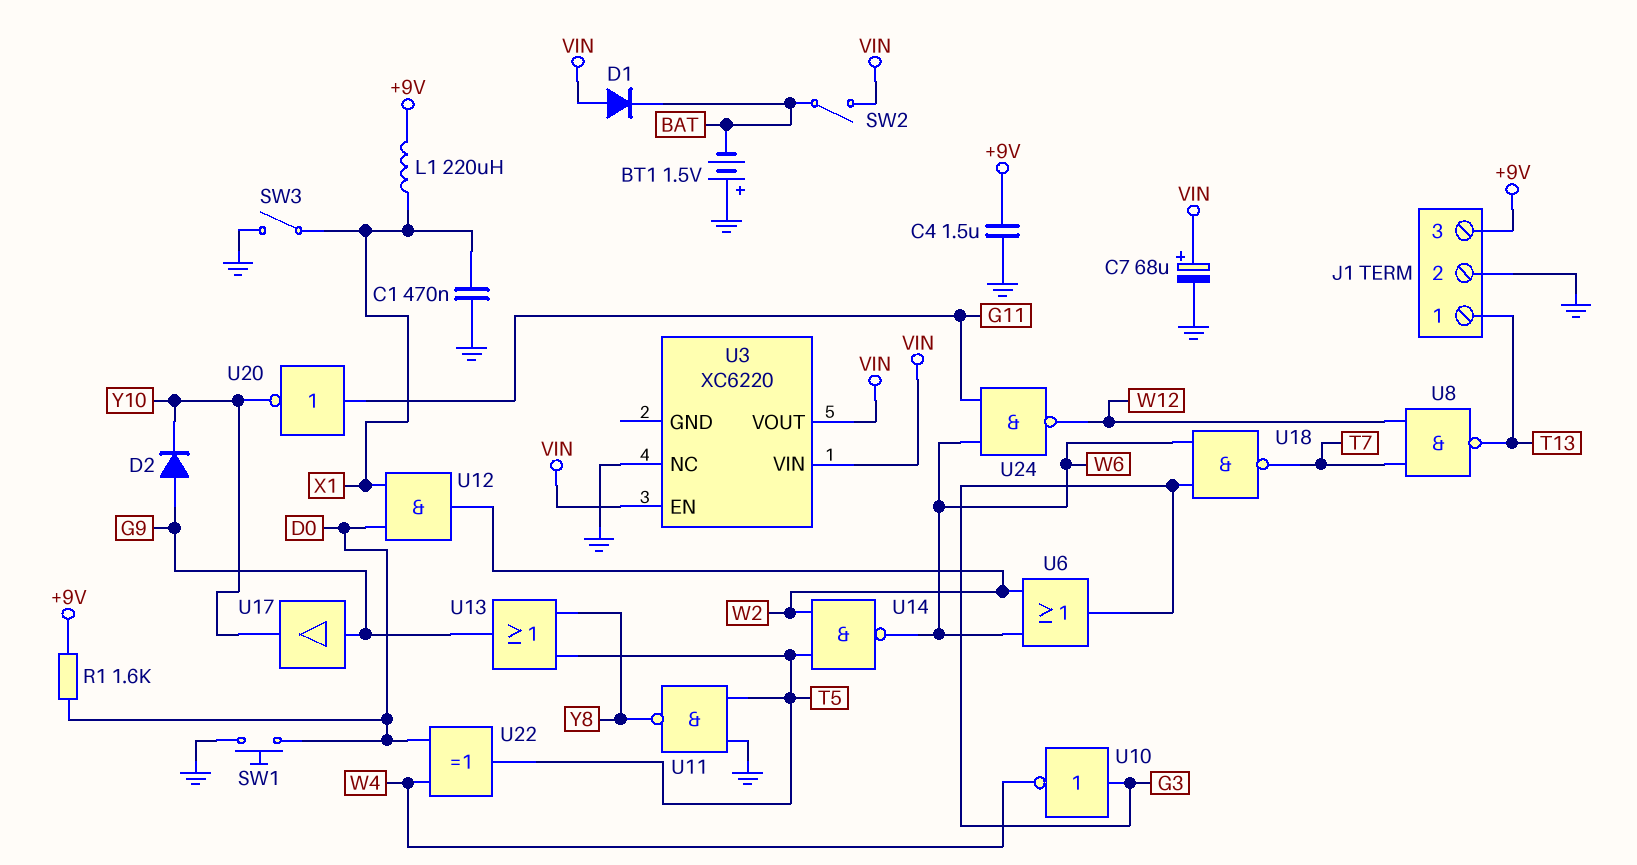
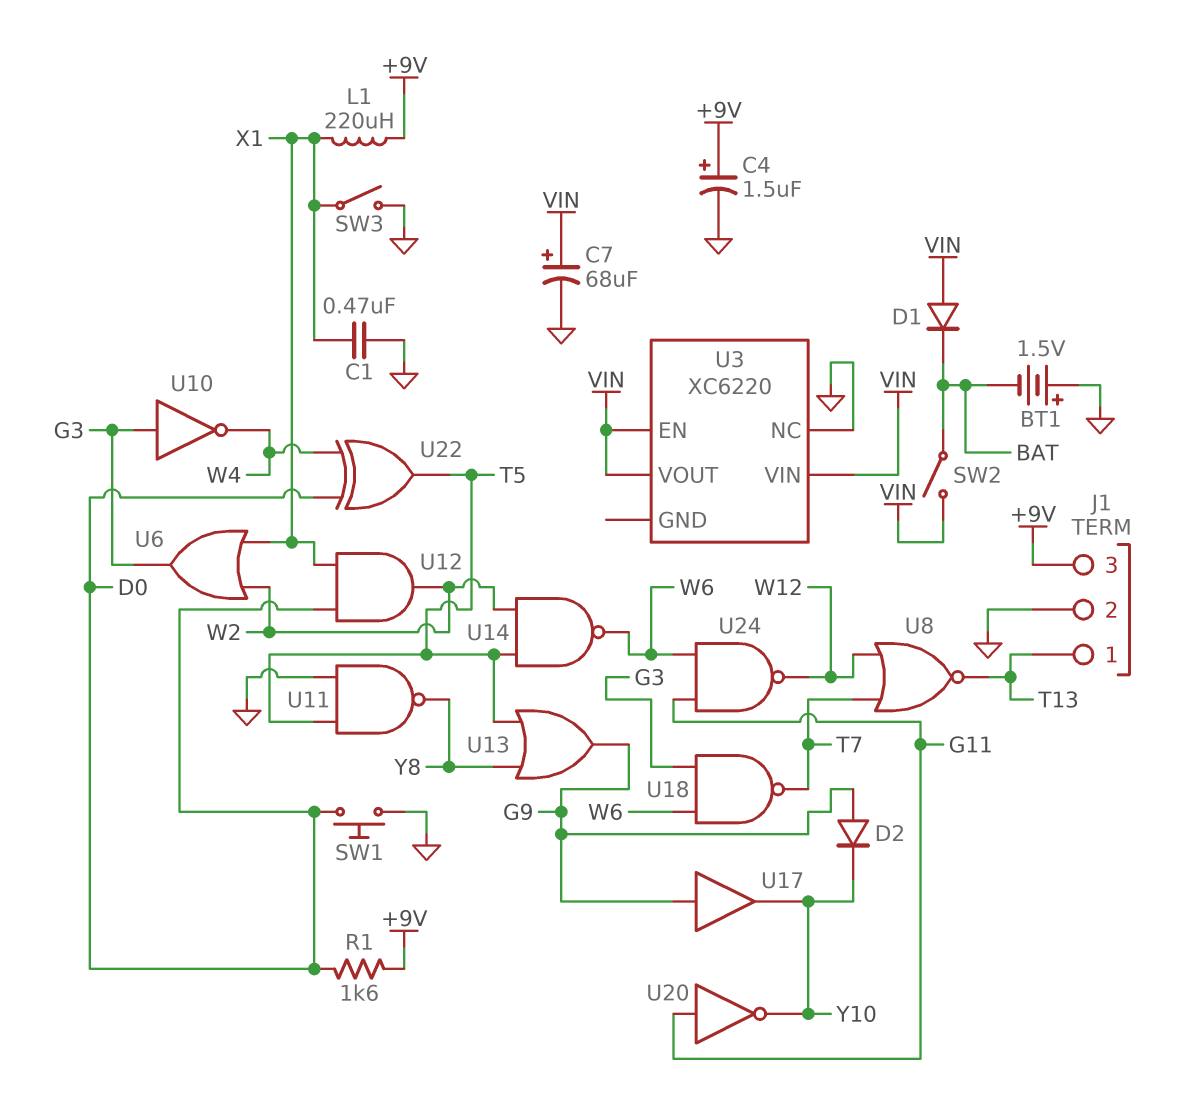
C4: 1.5uF (+9V, GND) -> 1.5uF (plus +9V, minus GND)
U6: OR (in W2, in W6, out G3) -> OR (in W2, in X1, out G3)
U8: NAND (in T7, in W12, out T13) -> NOR (in T7, in W12, out T13)

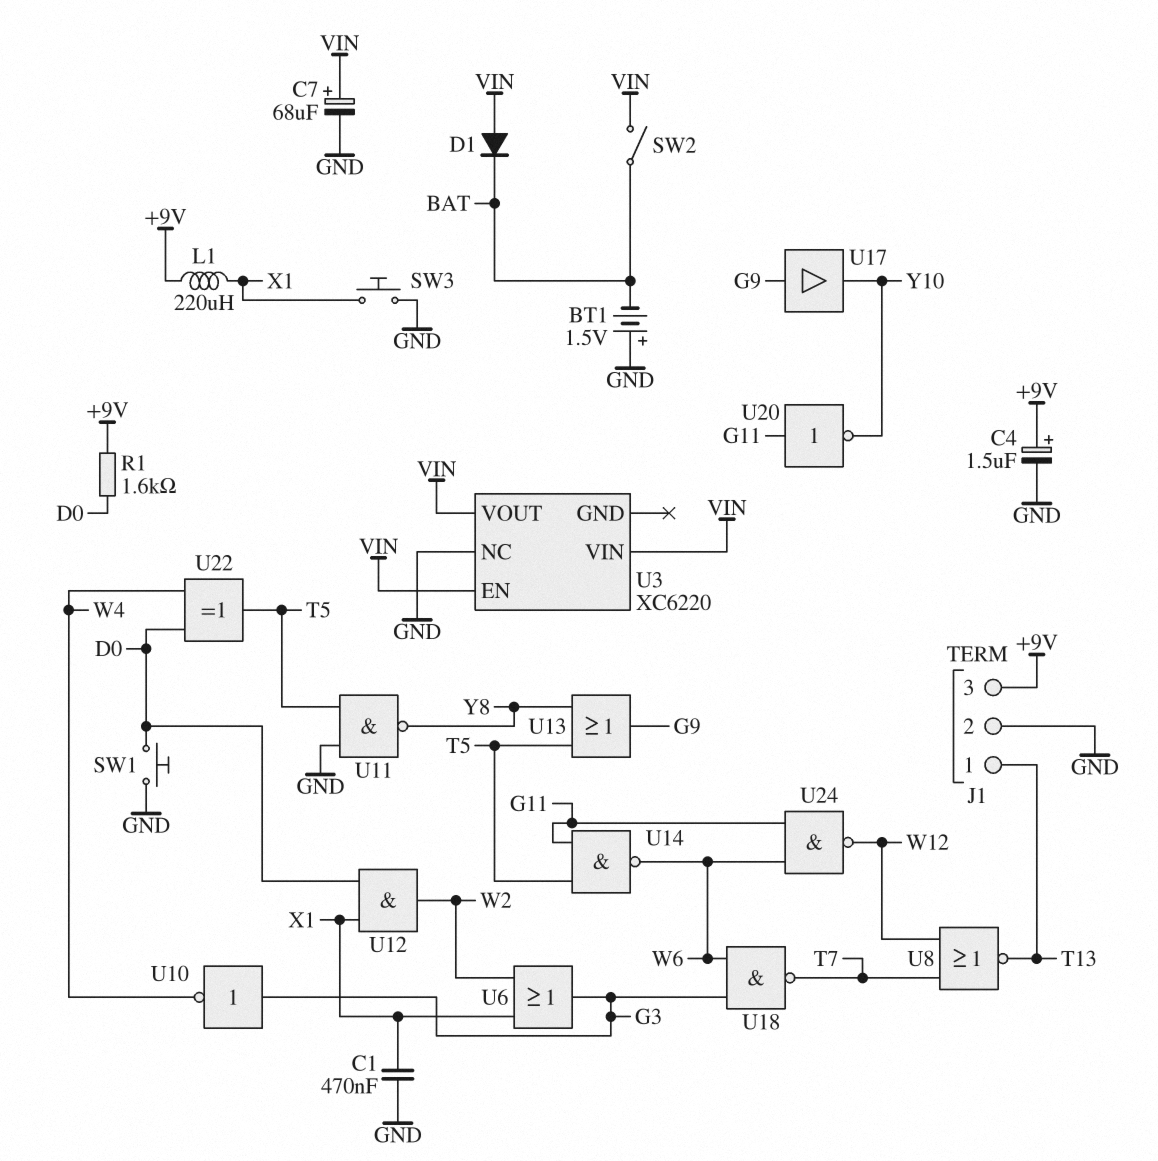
D2: diode (A G9, K Y10) -> none
SW3: switch (GND, X1) -> button (GND, X1)
U14: NAND (in T5, in W2, out W6) -> NAND (in G11, in T5, out W6)

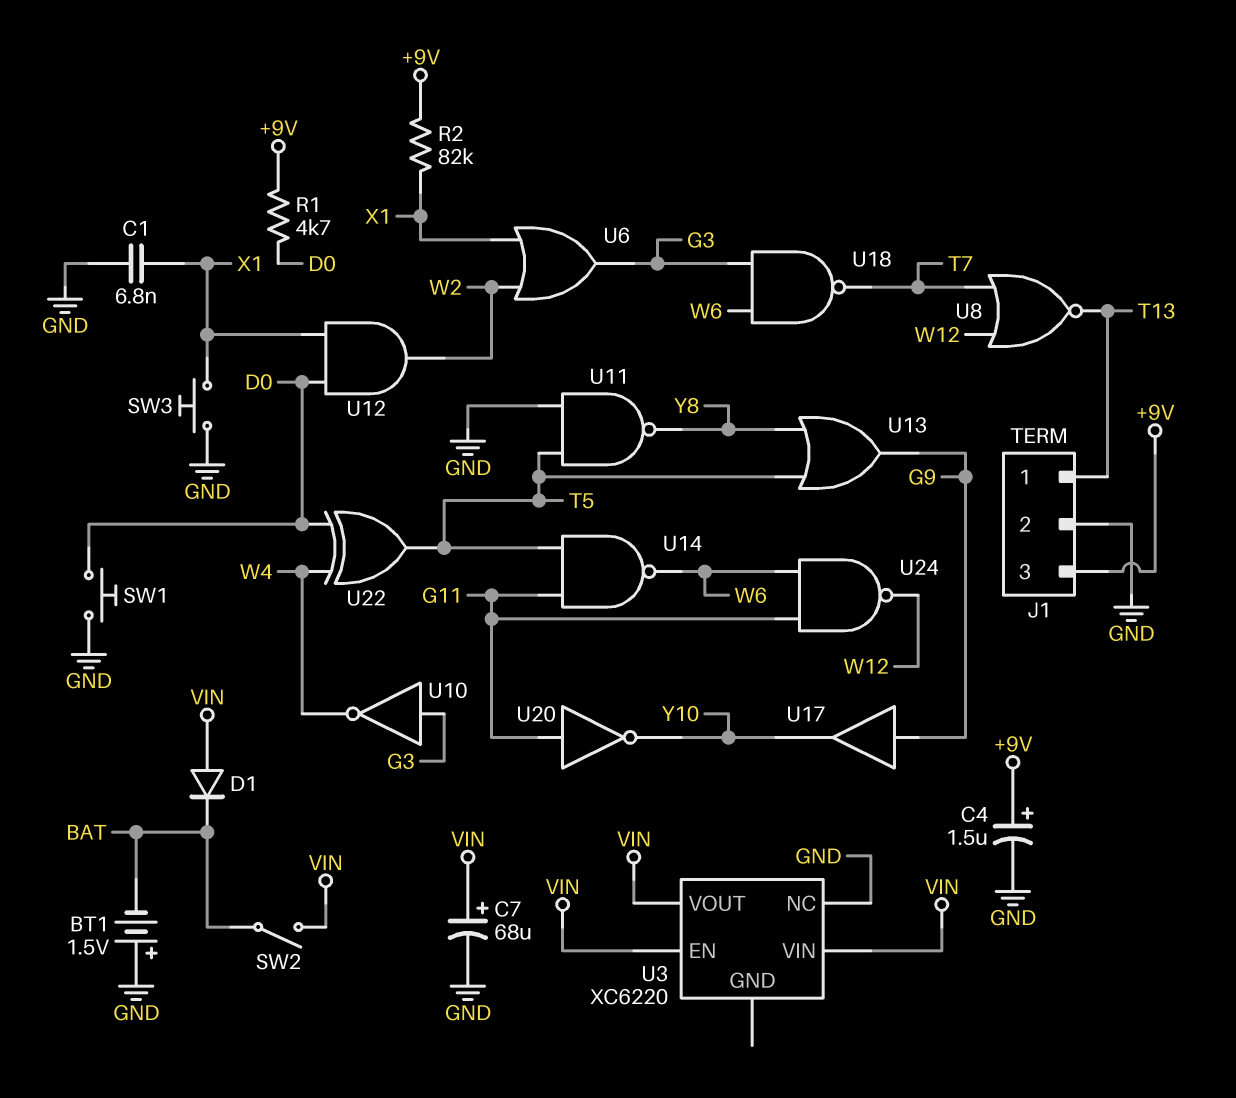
C1: 470nF (GND, X1) -> 6.8nF (GND, X1)
L1: 220uH (+9V, X1) -> none
R1: 1.6k (+9V, D0) -> 4.7k (+9V, D0)
R2: none -> 82k (+9V, X1)

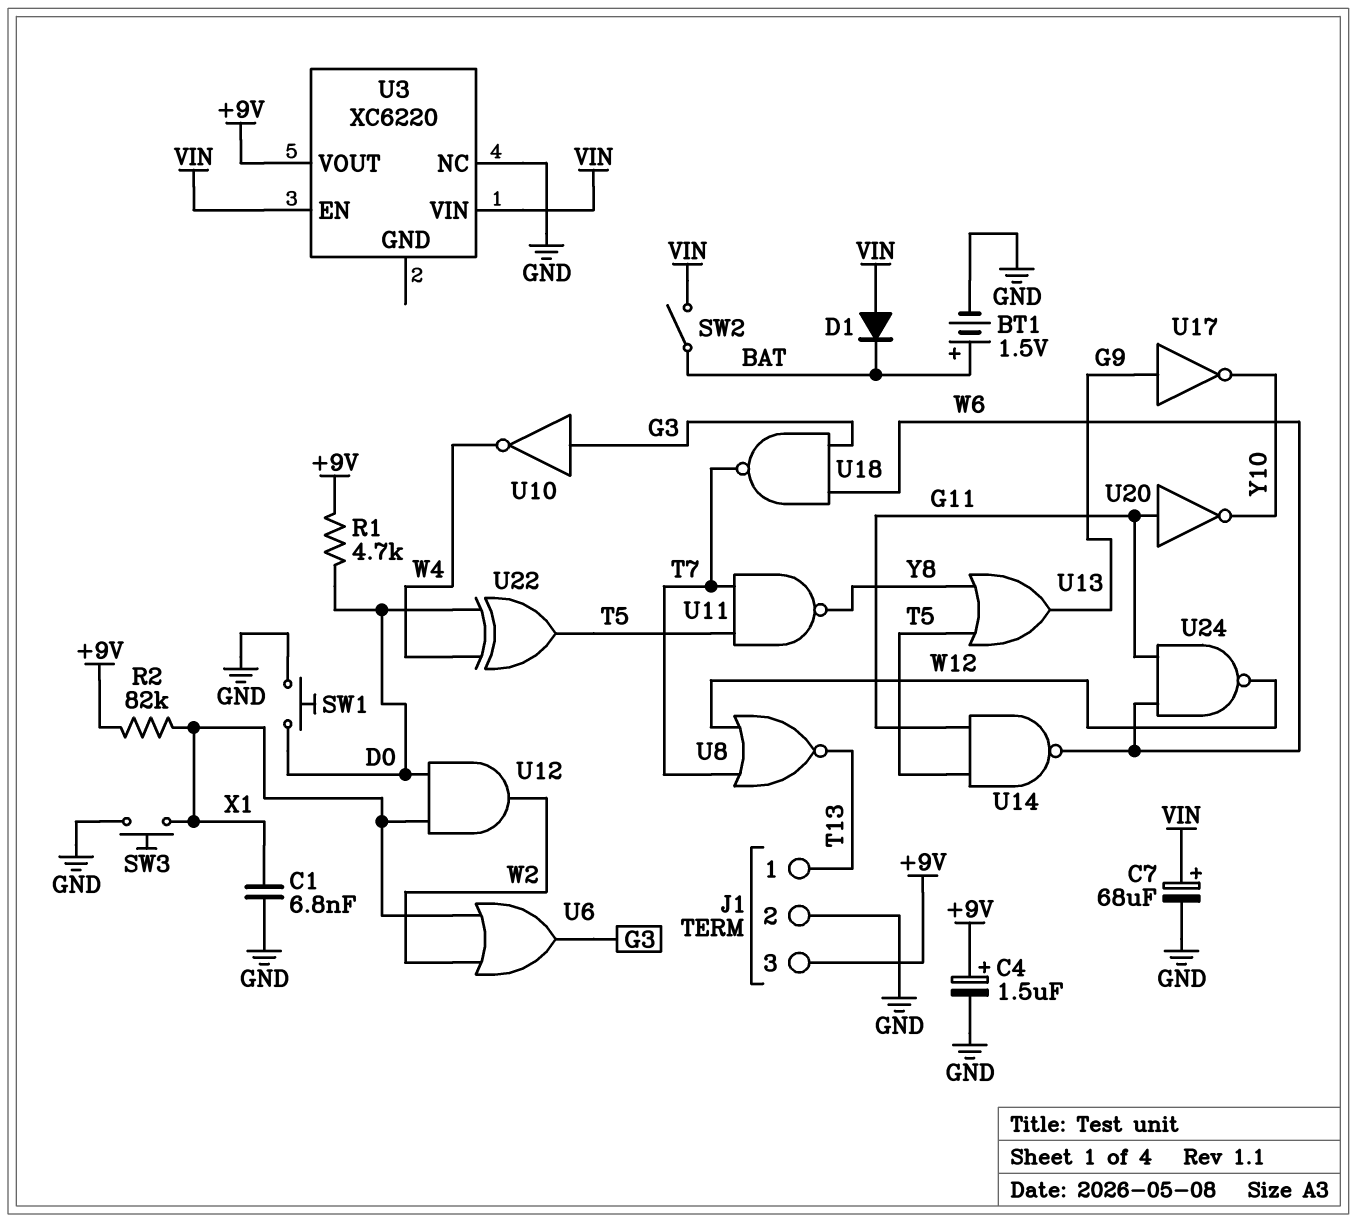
BT1: 1.5V (plus GND, minus BAT) -> 1.5V (plus BAT, minus GND)
U3 pin VOUT: VIN -> +9V
U11: NAND (in GND, in T5, out Y8) -> NAND (in T5, in T7, out Y8)
U17: buffer (in G9, out Y10) -> NOT (in G9, out Y10)

